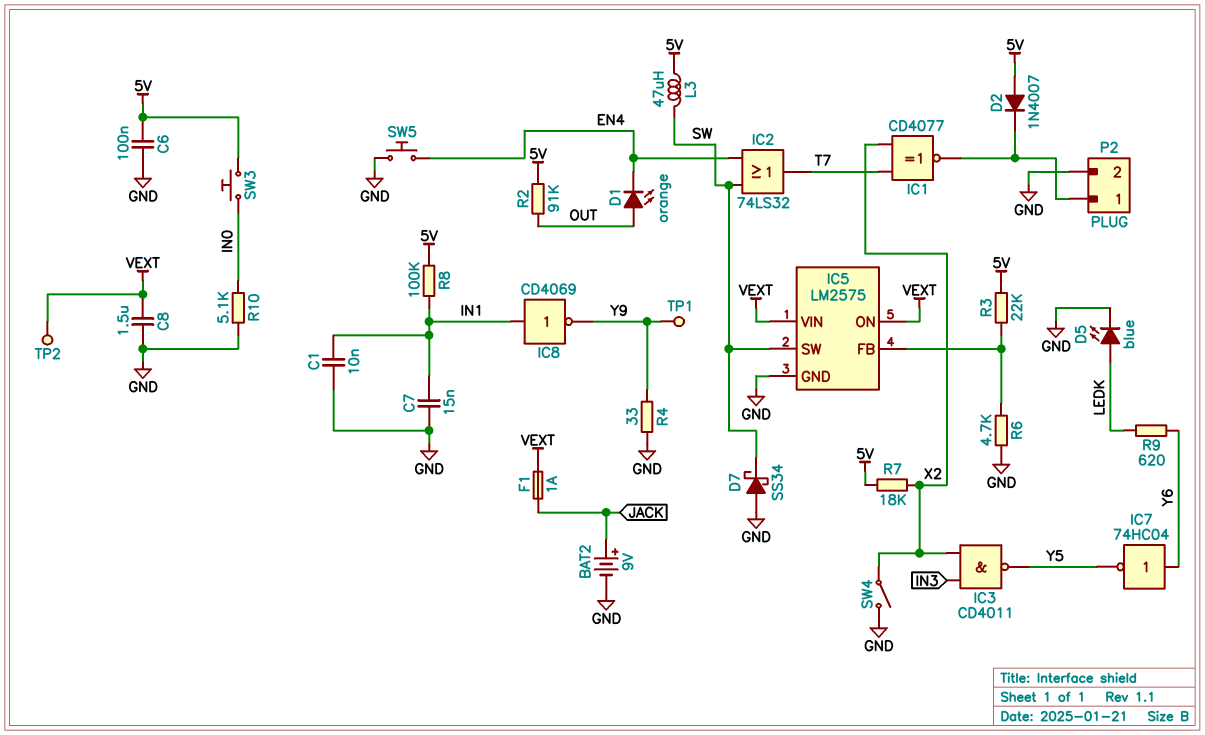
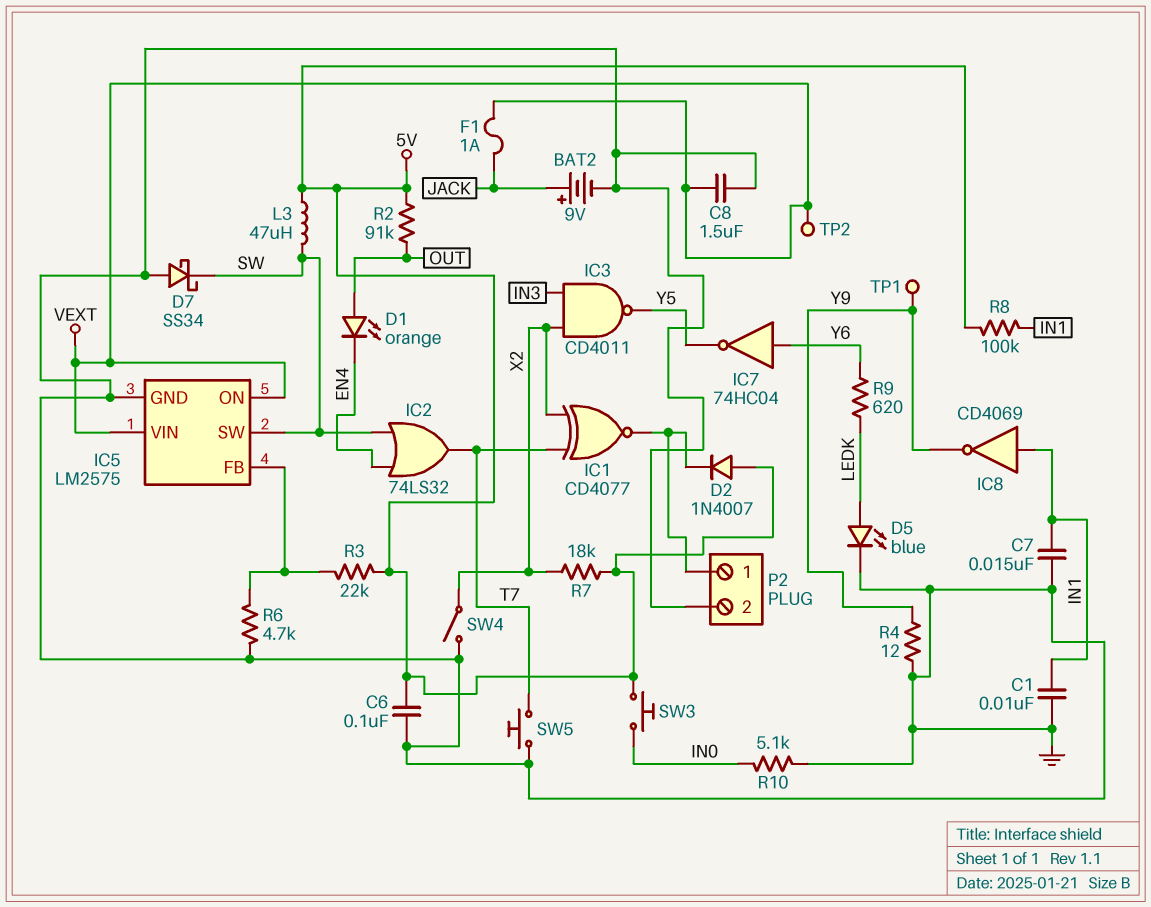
R4: 33 (GND, Y9) -> 12 (GND, Y9)
SW5: button (EN4, GND) -> button (GND, T7)

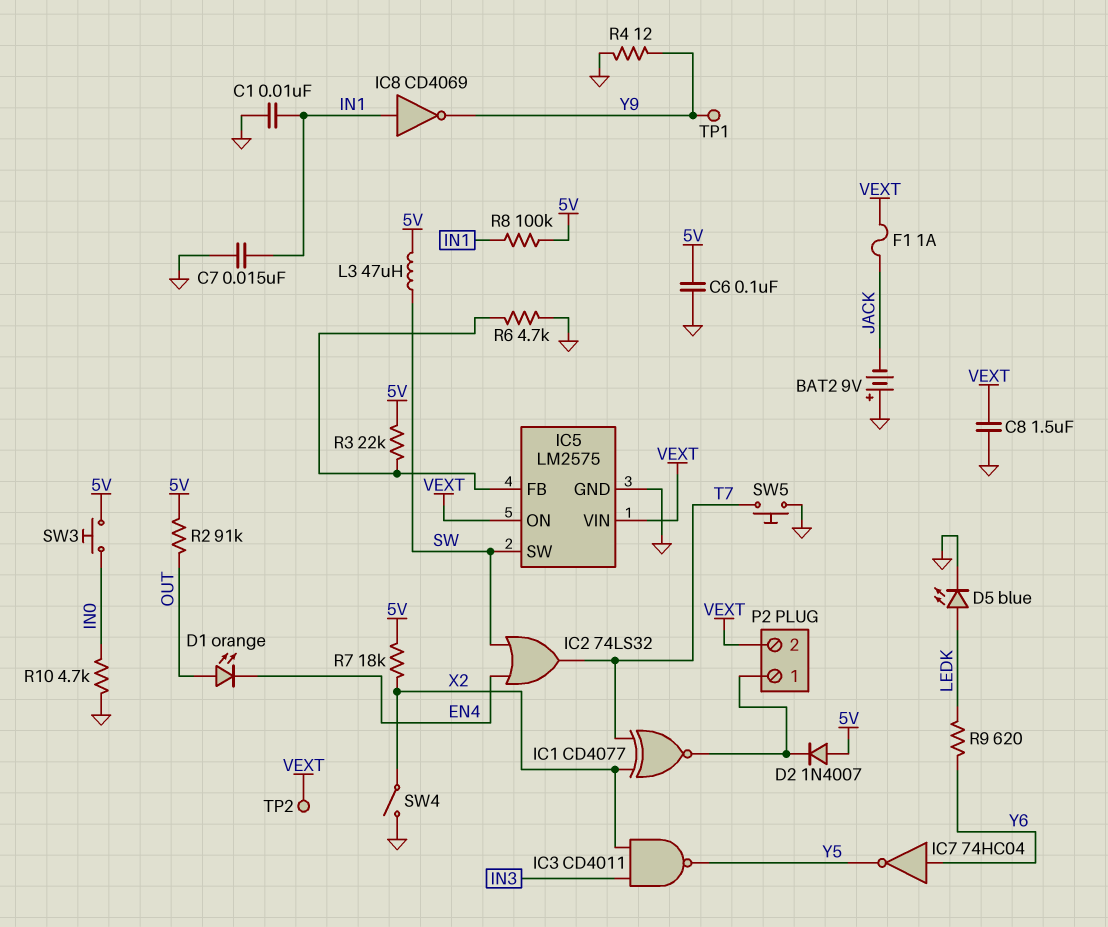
BAT2: 9V (plus JACK, minus GND) -> 9V (plus GND, minus JACK)
D7: schottky SS34 (A GND, K SW) -> none
P2 pin 2: GND -> VEXT
R10: 5.1k (GND, IN0) -> 4.7k (GND, IN0)

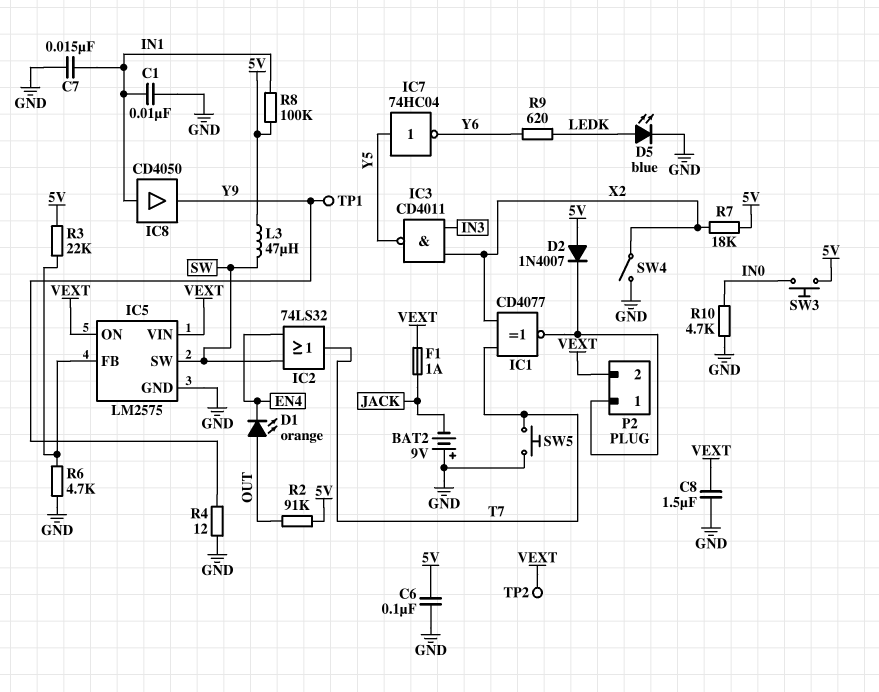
IC7: NOT 74HC04 (in Y6, out Y5) -> NOT 74HC04 (in Y5, out Y6)
IC8: NOT CD4069 (in IN1, out Y9) -> buffer CD4050 (in IN1, out Y9)

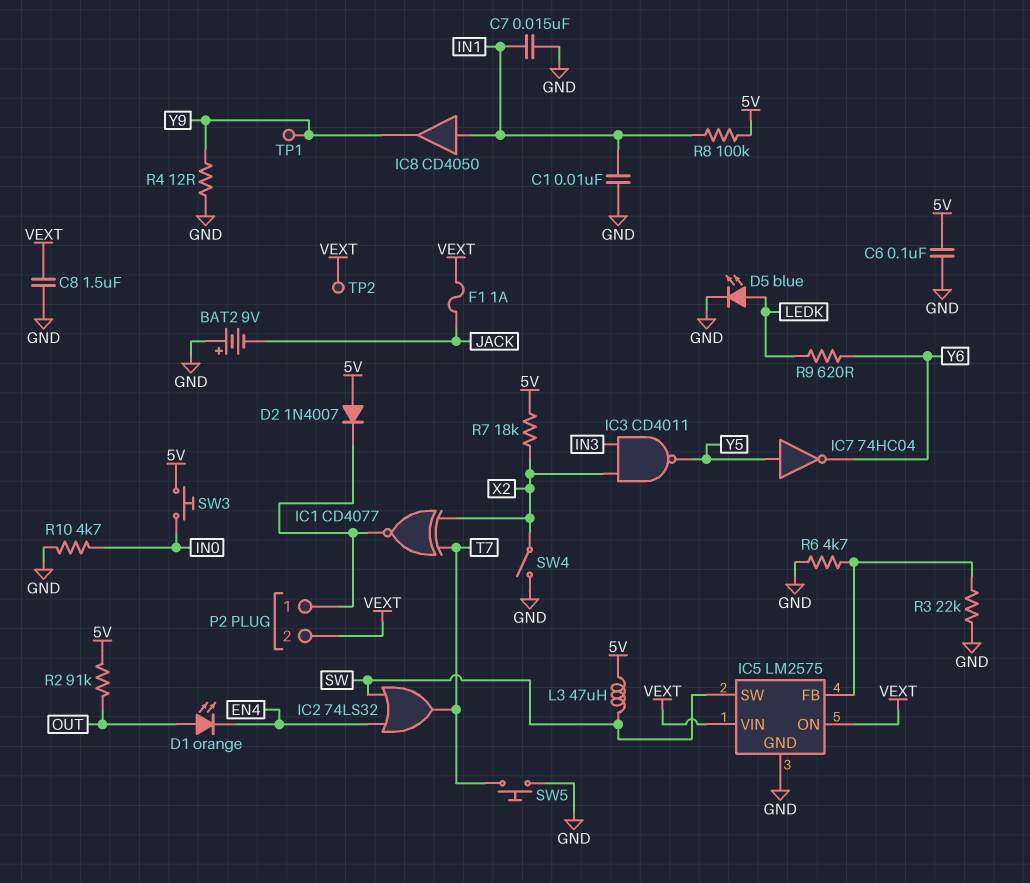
R3: 22k (5V, IC5/FB) -> 22k (GND, IC5/FB)

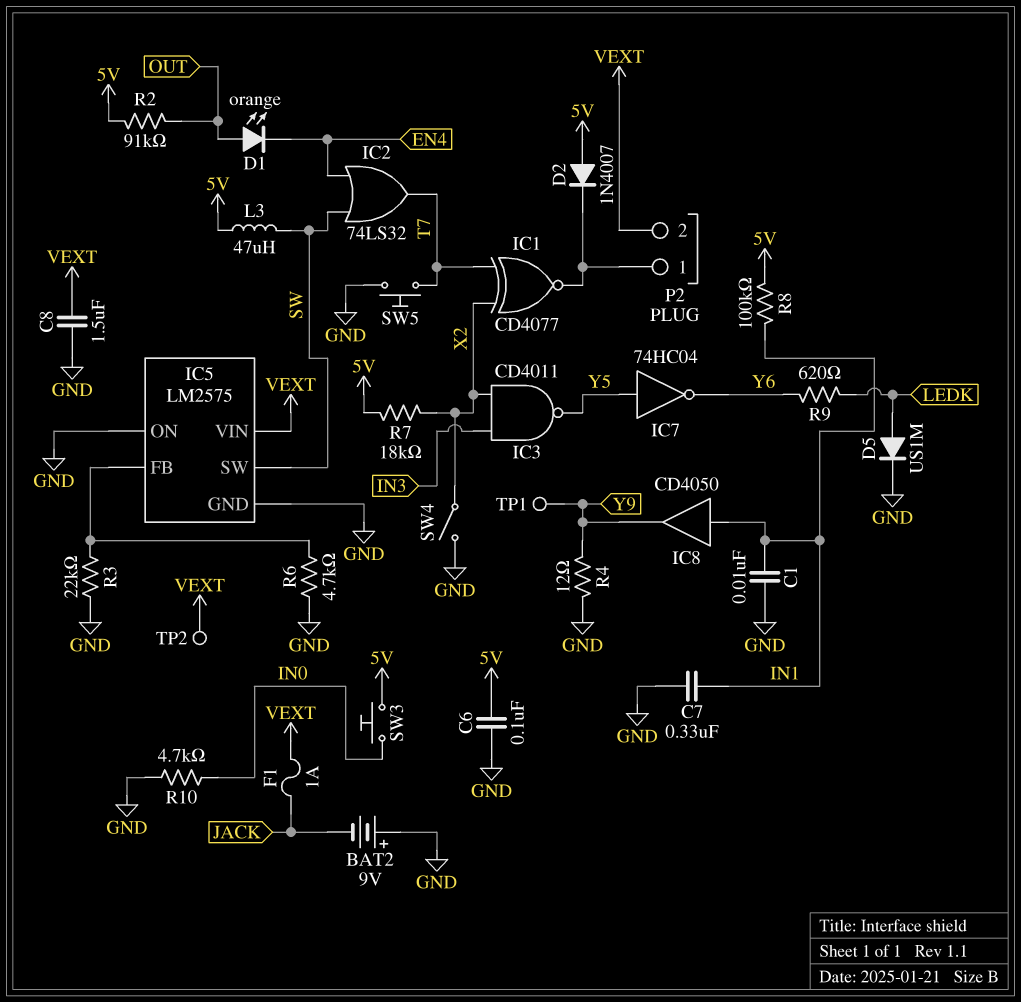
C7: 15nF (GND, IN1) -> 330nF (GND, IN1)
D5: LED blue (A LEDK, K GND) -> diode US1M (A LEDK, K GND)
IC5 pin ON: VEXT -> GND

